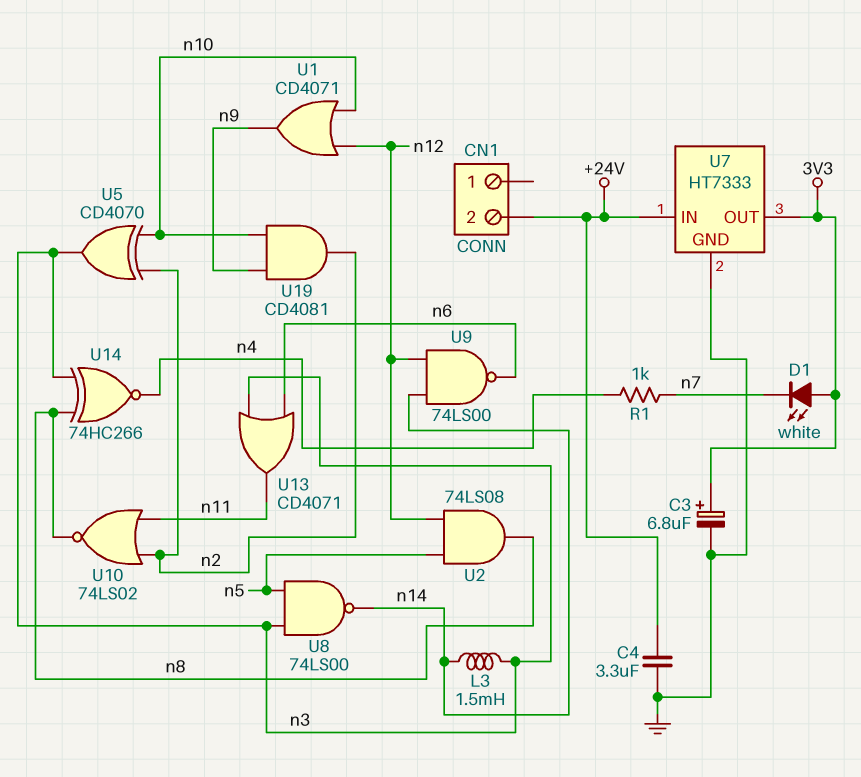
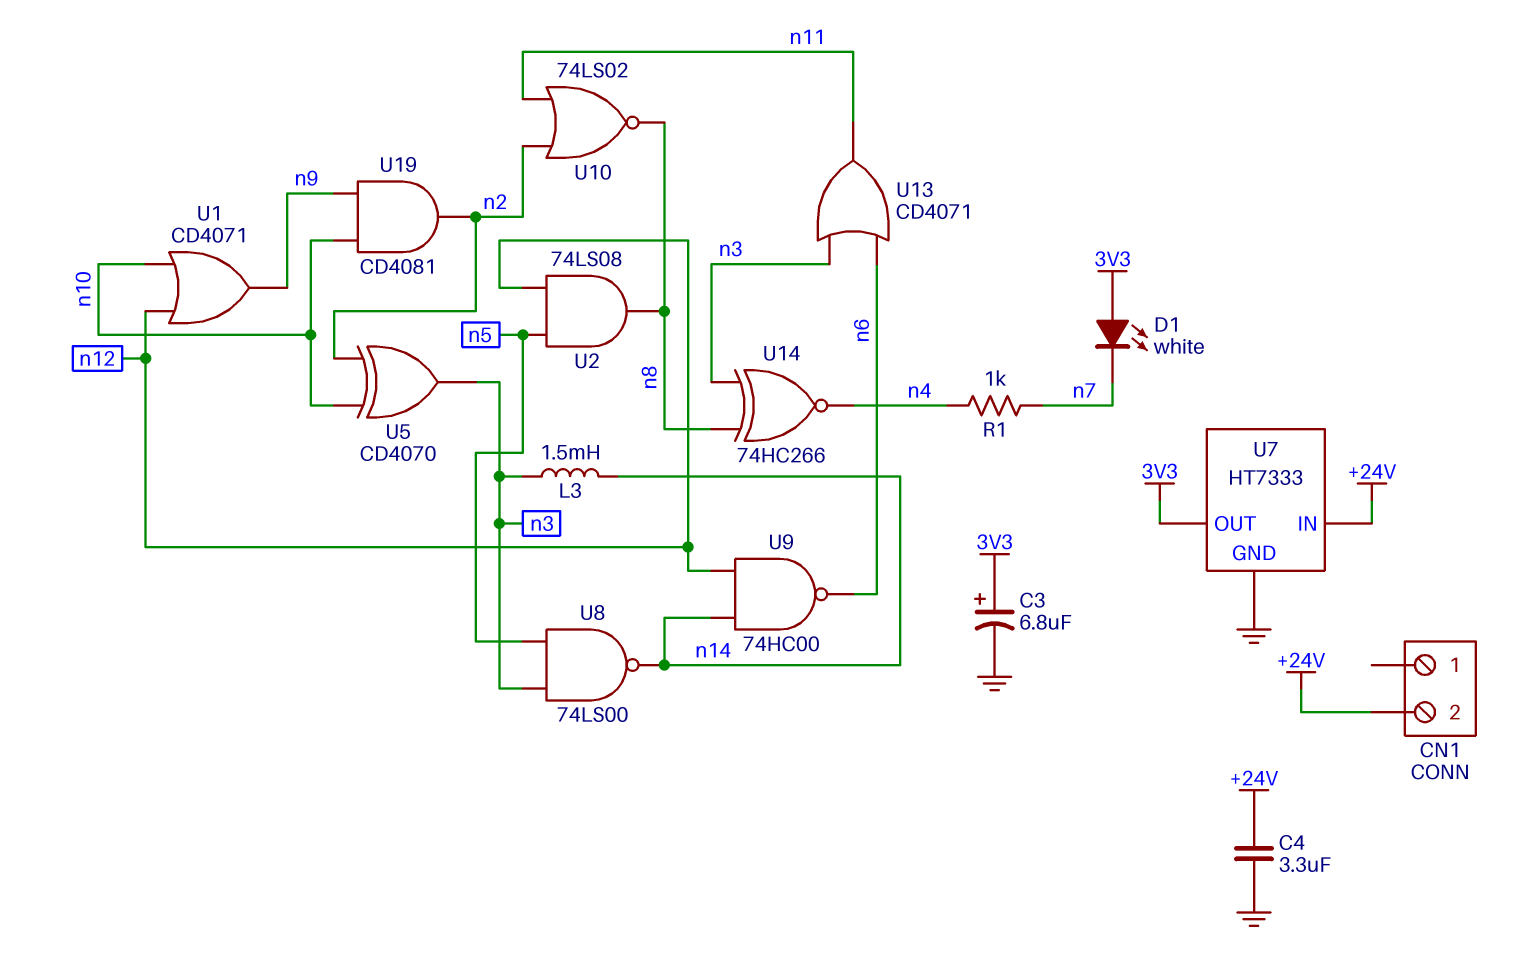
U9: NAND 74LS00 (in n12, in n14, out n6) -> NAND 74HC00 (in n12, in n14, out n6)

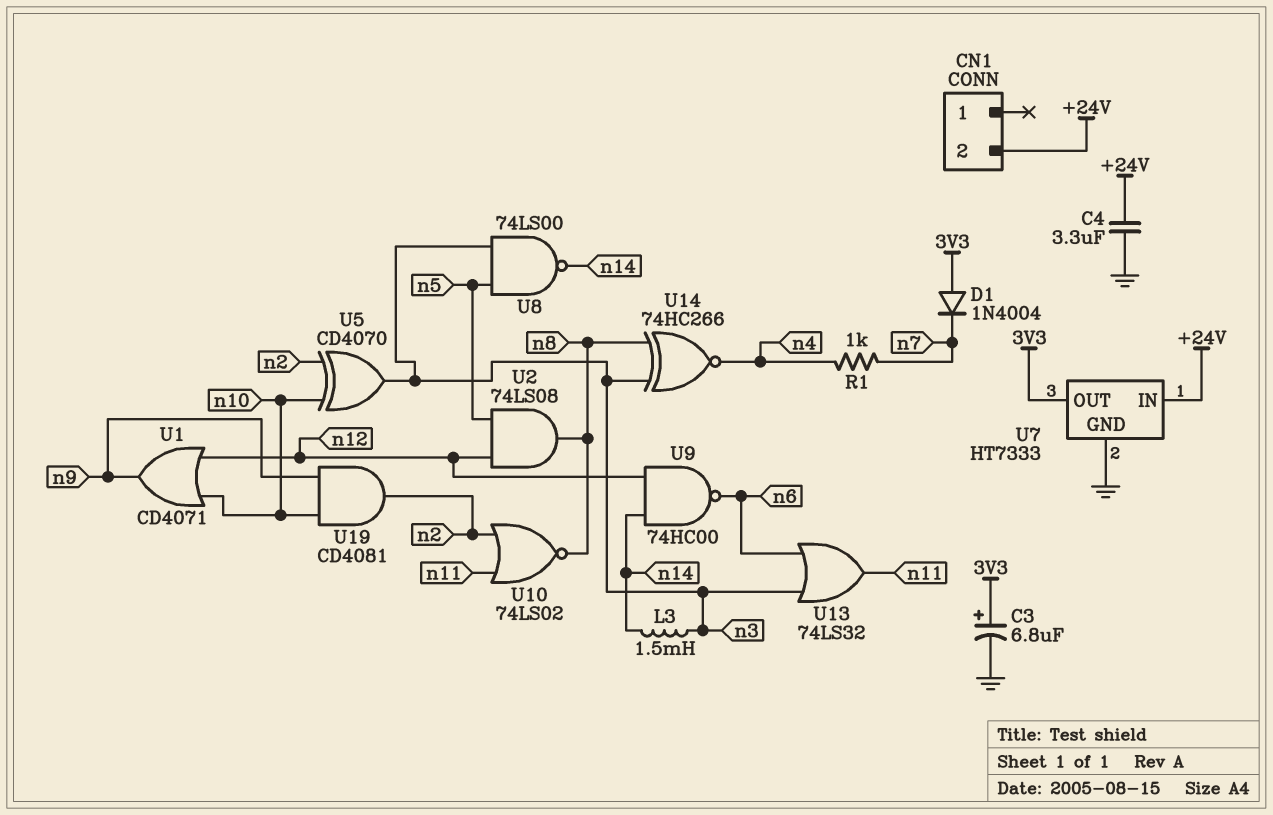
D1: LED white (A 3V3, K n7) -> diode 1N4004 (A 3V3, K n7)
U13: OR CD4071 (in n3, in n6, out n11) -> OR 74LS32 (in n3, in n6, out n11)

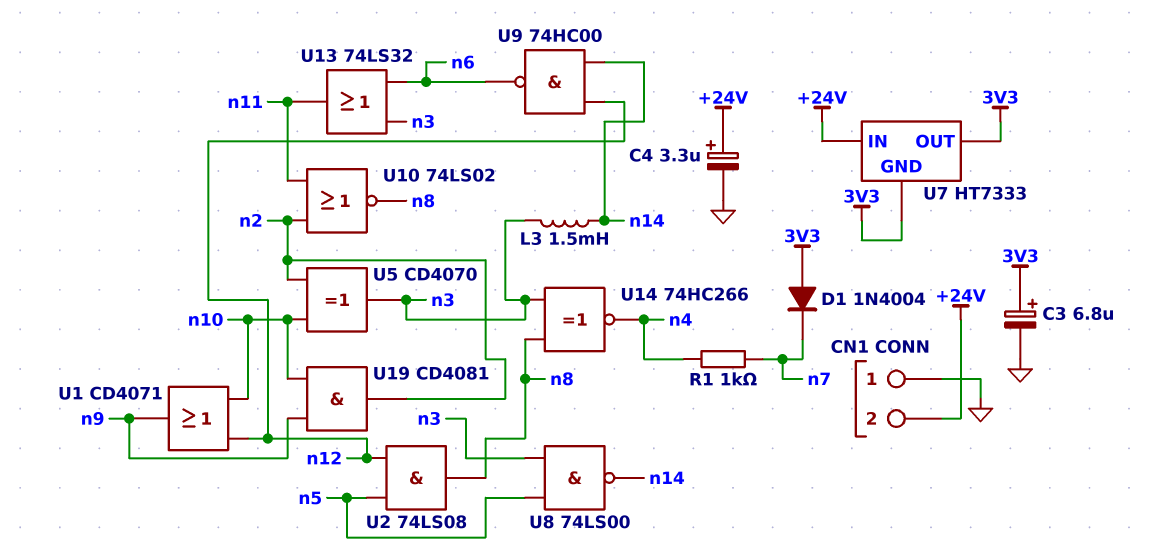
C4: 3.3uF (+24V, GND) -> 3.3uF (plus +24V, minus GND)
CN1 pin 1: none -> GND
U7 pin GND: GND -> 3V3

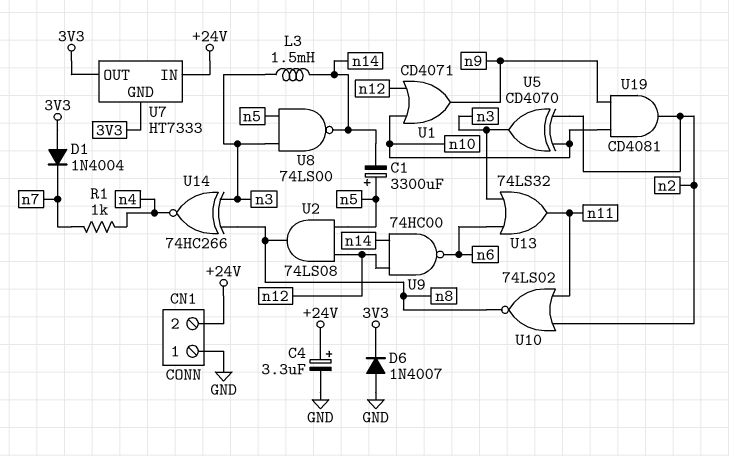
C1: none -> 3300uF (plus n5, minus n14)
C3: 6.8uF (plus 3V3, minus GND) -> none
D6: none -> diode 1N4007 (A GND, K 3V3)

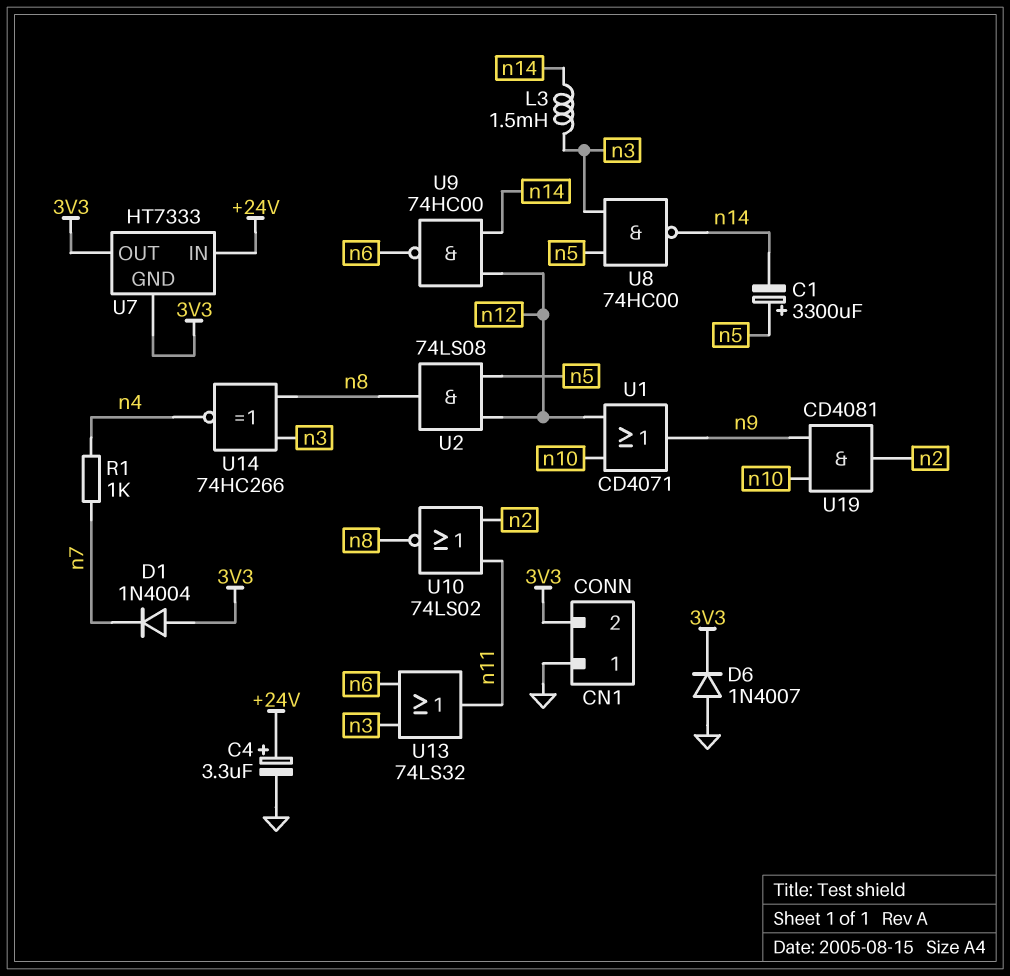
CN1 pin 2: +24V -> 3V3
U5: XOR CD4070 (in n2, in n10, out n3) -> none
U8: NAND 74LS00 (in n3, in n5, out n14) -> NAND 74HC00 (in n3, in n5, out n14)

